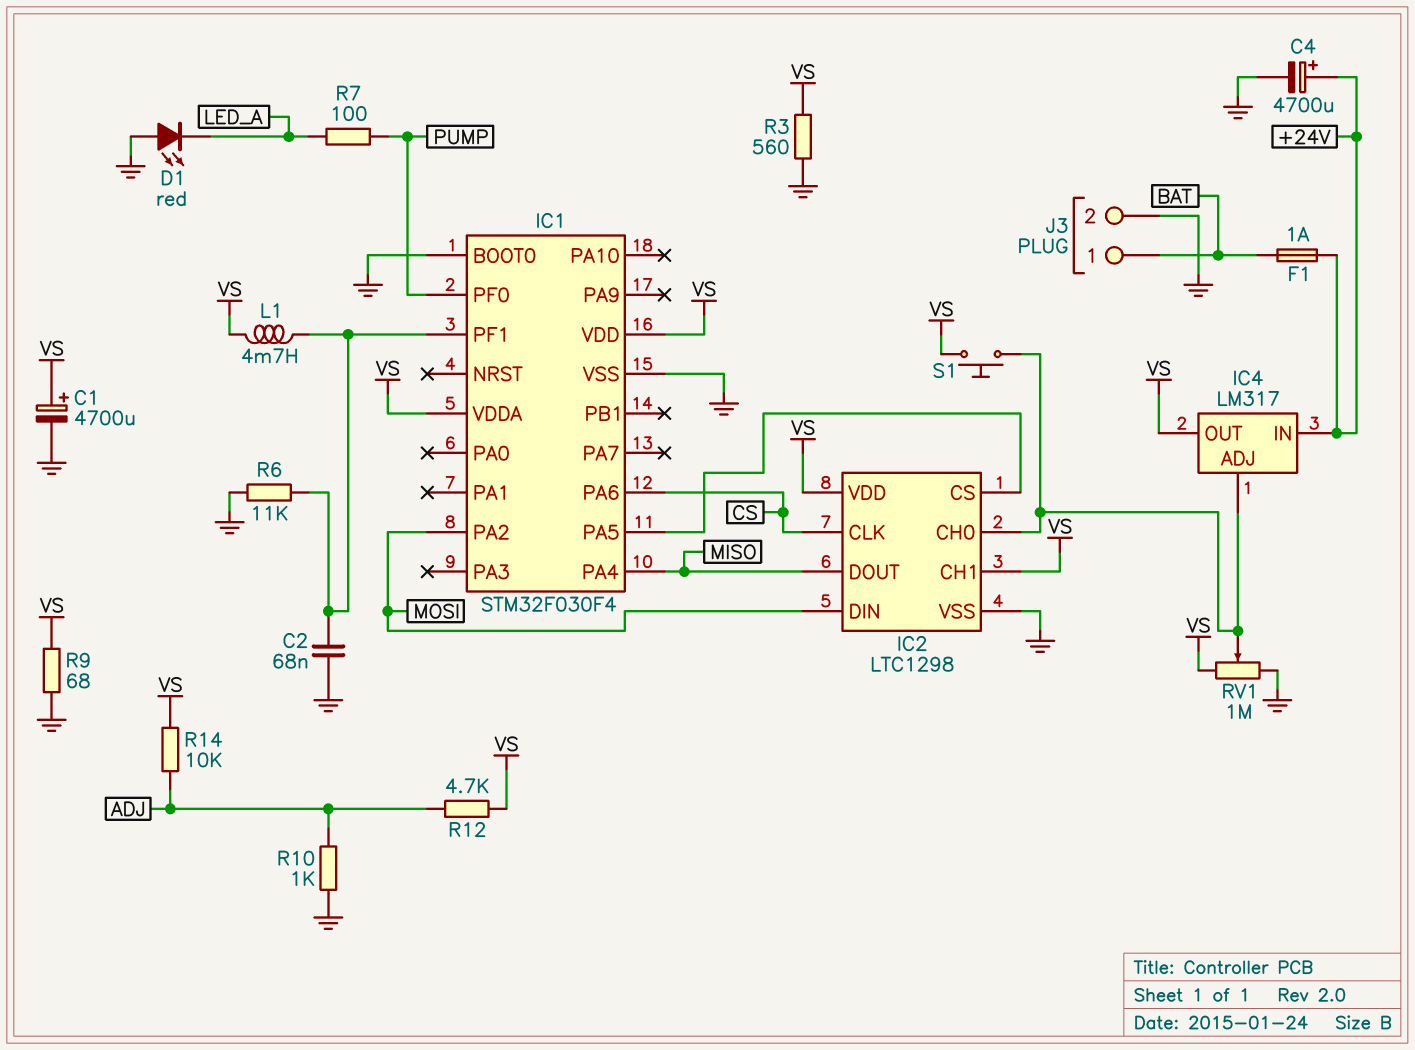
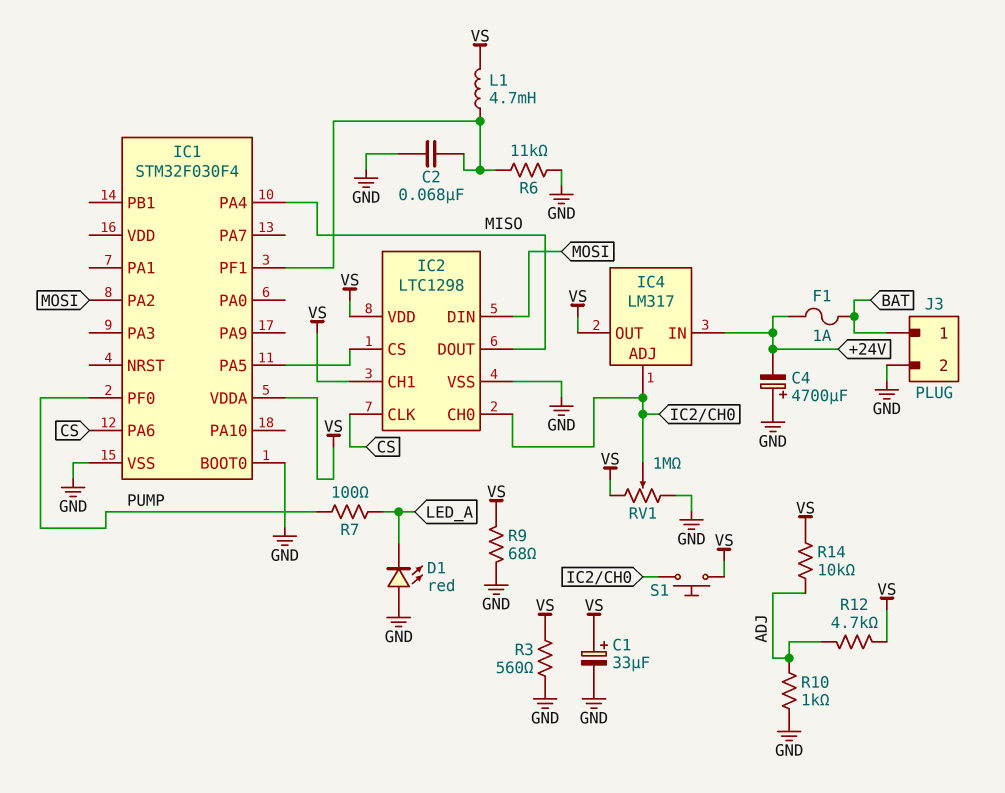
C1: 4700uF (plus VS, minus GND) -> 33uF (plus VS, minus GND)
C4: 4700uF (plus +24V, minus GND) -> 4700uF (plus GND, minus +24V)
IC1 pin VDD: VS -> none

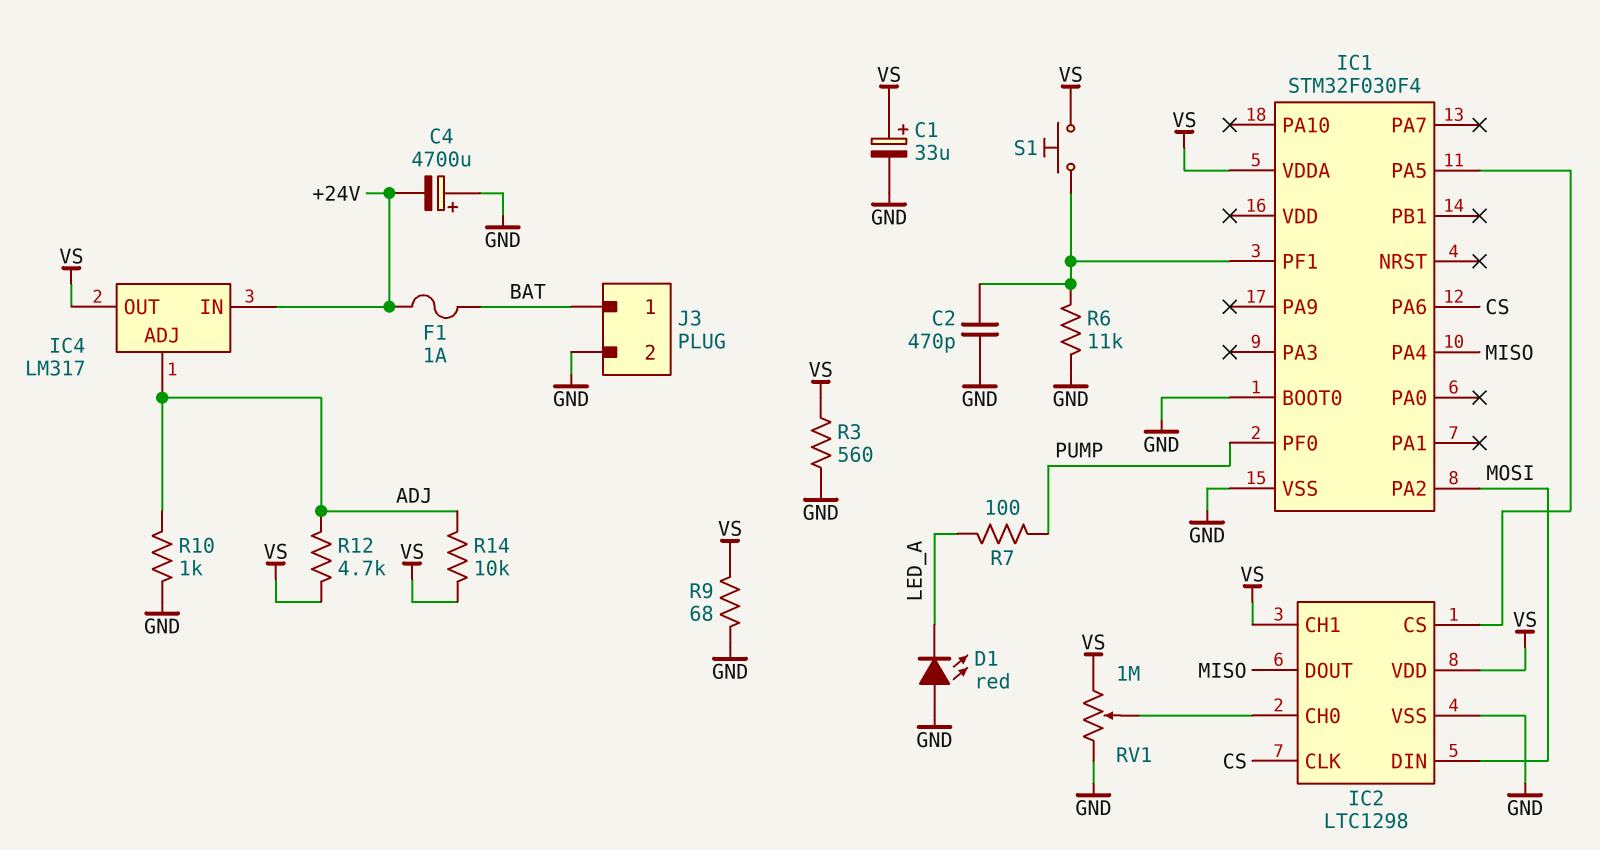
C2: 68nF (GND, IC1/PF1) -> 470pF (GND, IC1/PF1)
IC4 pin ADJ: IC2/CH0 -> ADJ
L1: 4.7mH (IC1/PF1, VS) -> none
S1: button (IC2/CH0, VS) -> button (IC1/PF1, VS)

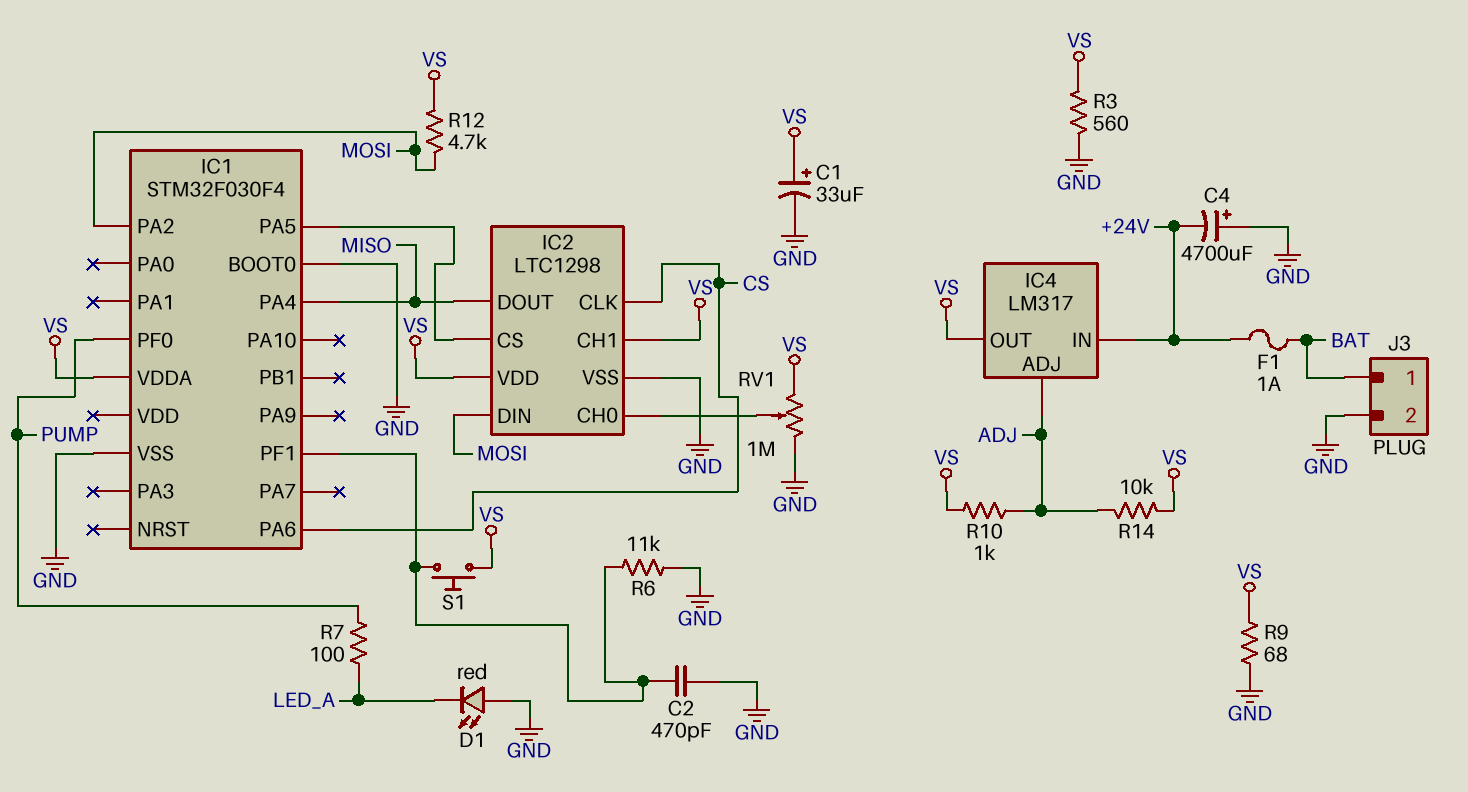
R10: 1k (ADJ, GND) -> 1k (ADJ, VS)
R12: 4.7k (ADJ, VS) -> 4.7k (MOSI, VS)

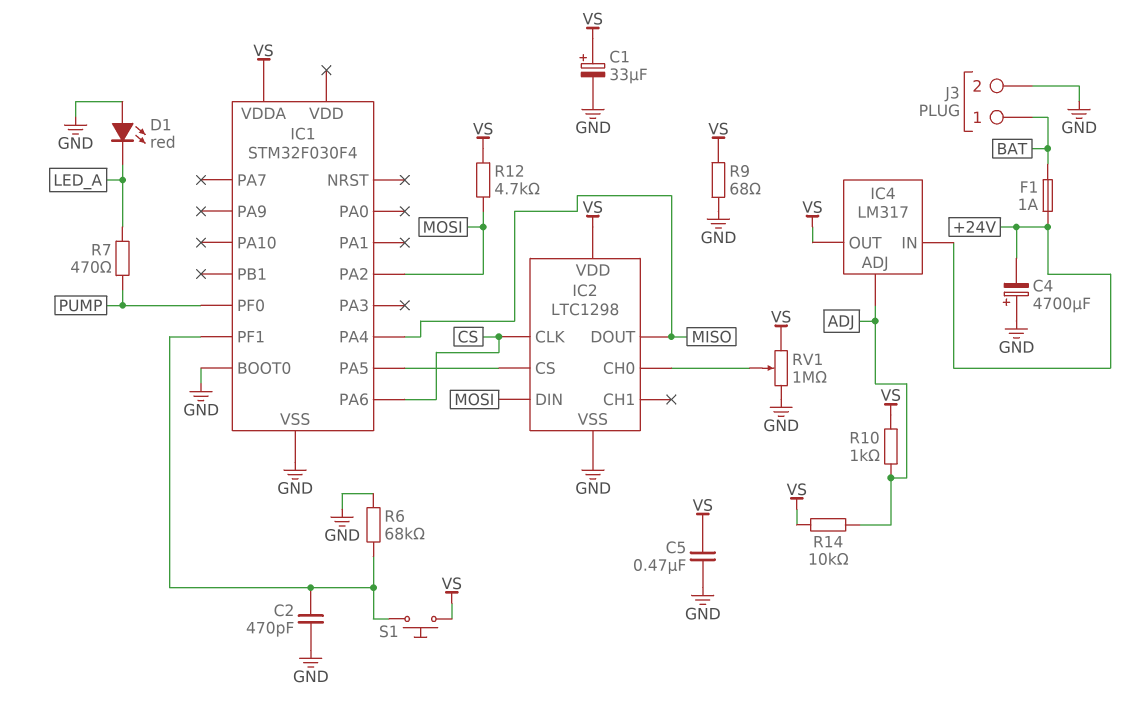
C5: none -> 470nF (GND, VS)
IC2 pin CH1: VS -> none
R3: 560 (GND, VS) -> none
R6: 11k (GND, IC1/PF1) -> 68k (GND, IC1/PF1)
R7: 100 (LED_A, PUMP) -> 470 (LED_A, PUMP)

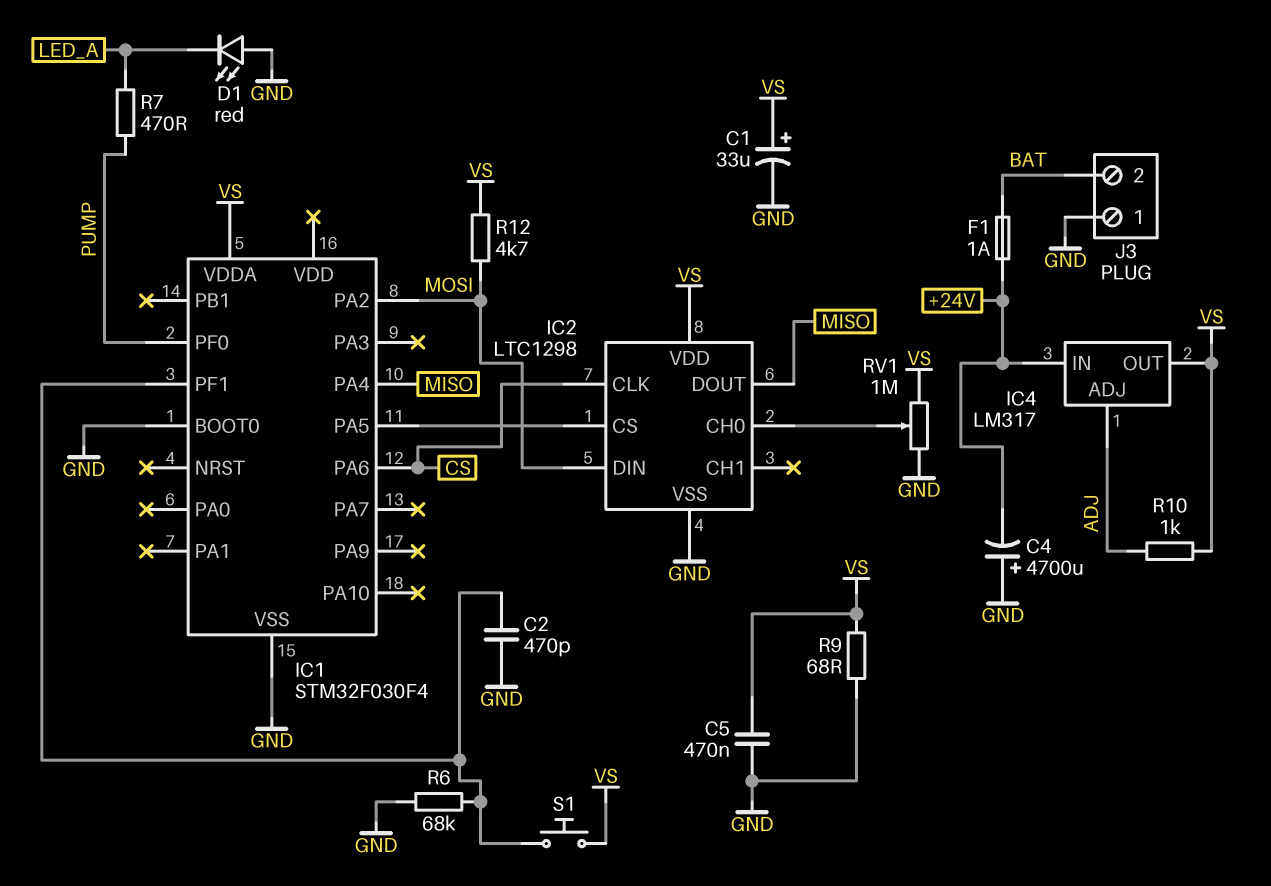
J3 pin 1: BAT -> GND
J3 pin 2: GND -> BAT
R14: 10k (ADJ, VS) -> none

